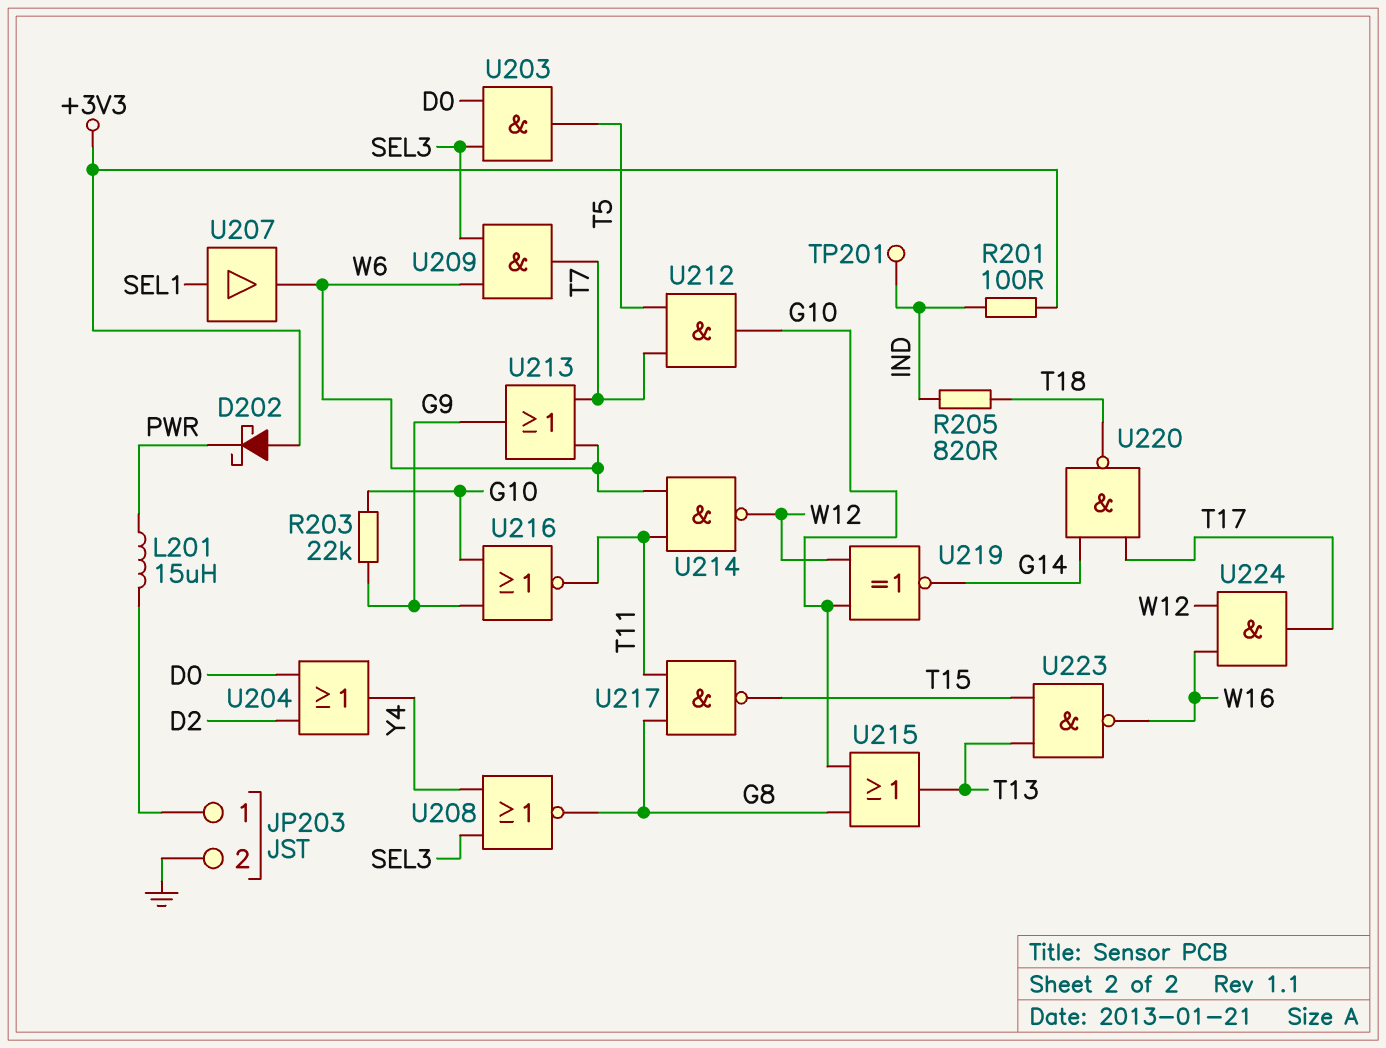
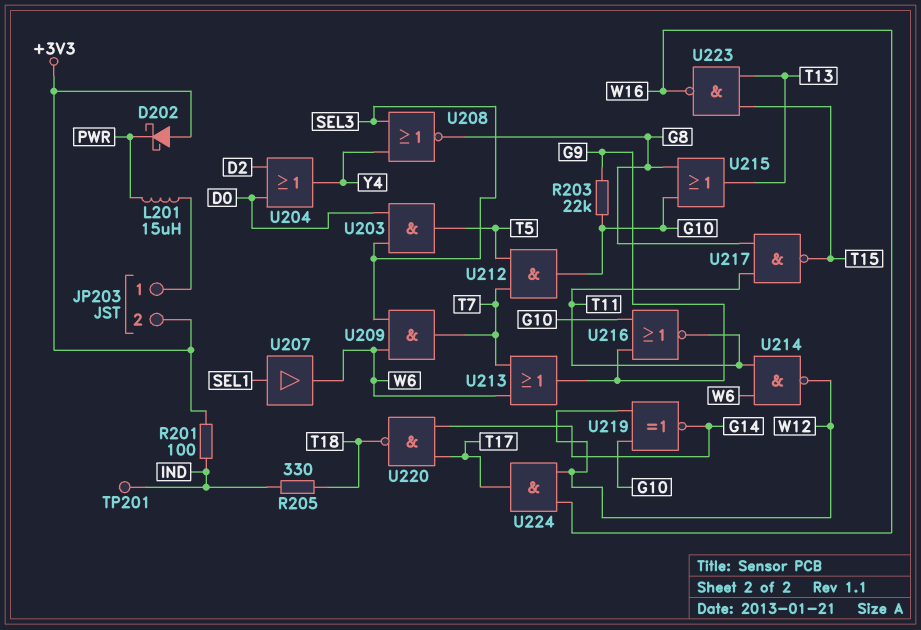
JP203 pin 2: GND -> +3V3
R205: 820 (IND, T18) -> 330 (IND, T18)

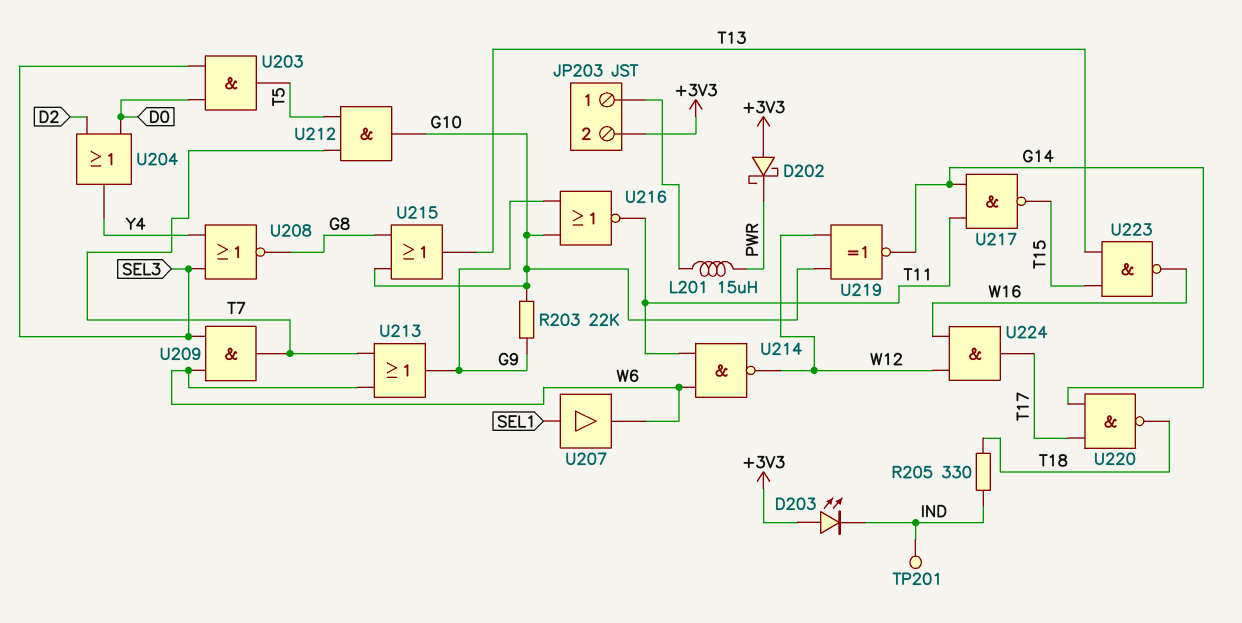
D203: none -> LED (A +3V3, K IND)
R201: 100 (+3V3, IND) -> none
U217: NAND (in G8, in T11, out T15) -> NAND (in G14, in T11, out T15)

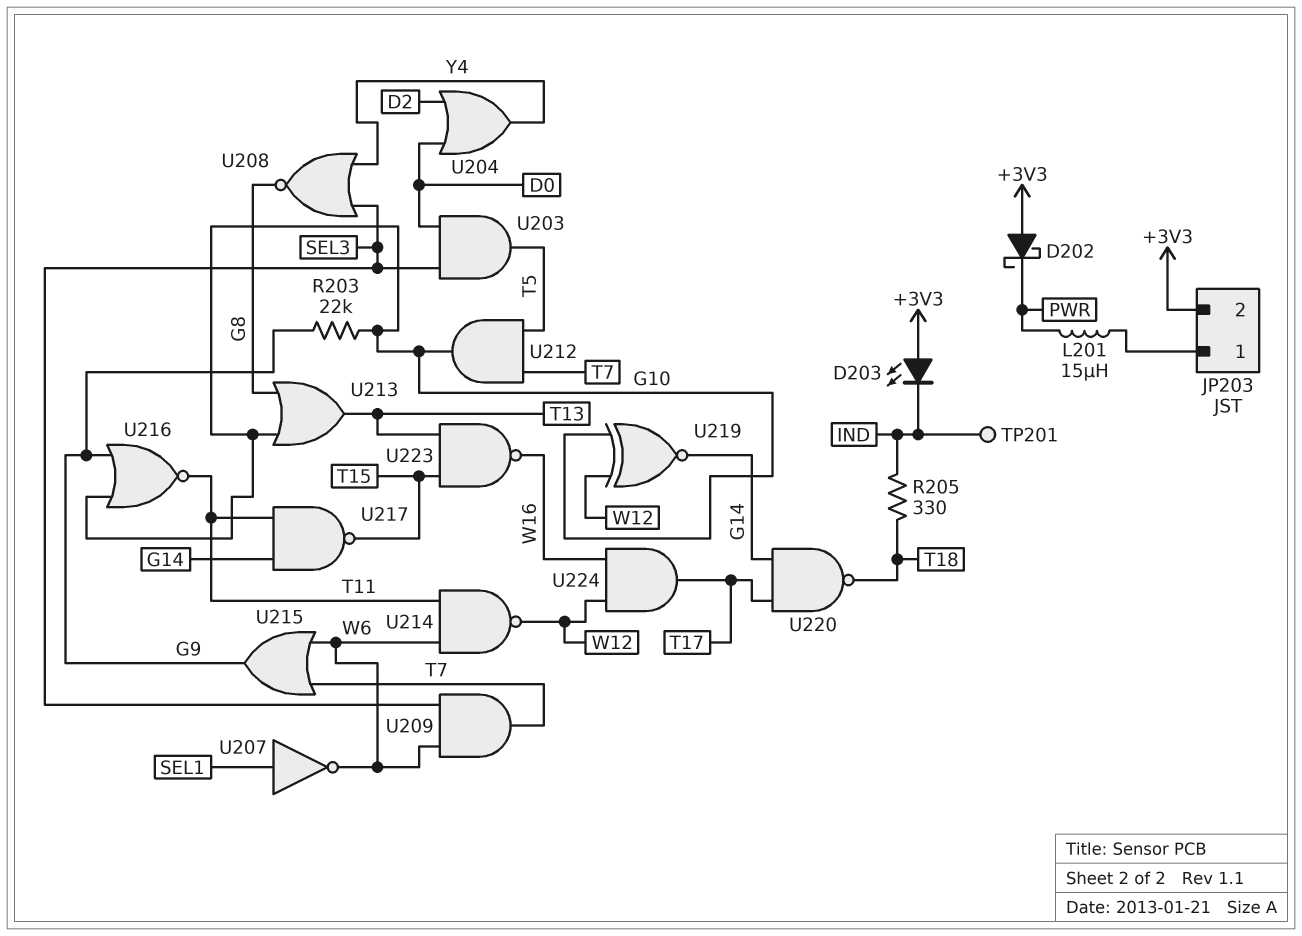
U207: buffer (in SEL1, out W6) -> NOT (in SEL1, out W6)
U213: OR (in T7, in W6, out G9) -> OR (in G8, in G10, out T13)
U215: OR (in G8, in G10, out T13) -> OR (in T7, in W6, out G9)

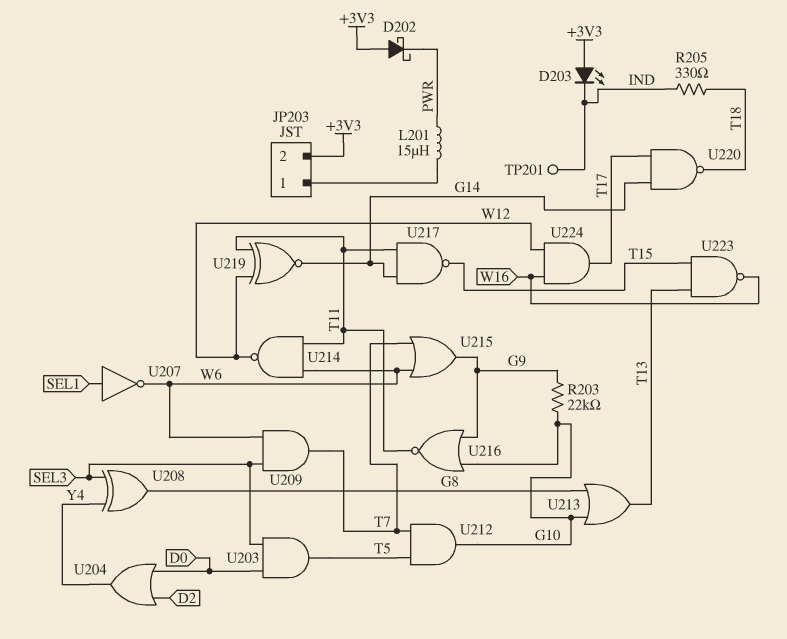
U208: NOR (in SEL3, in Y4, out G8) -> XOR (in SEL3, in Y4, out G8)
U219: XNOR (in G10, in W12, out G14) -> XNOR (in T11, in W12, out G14)

